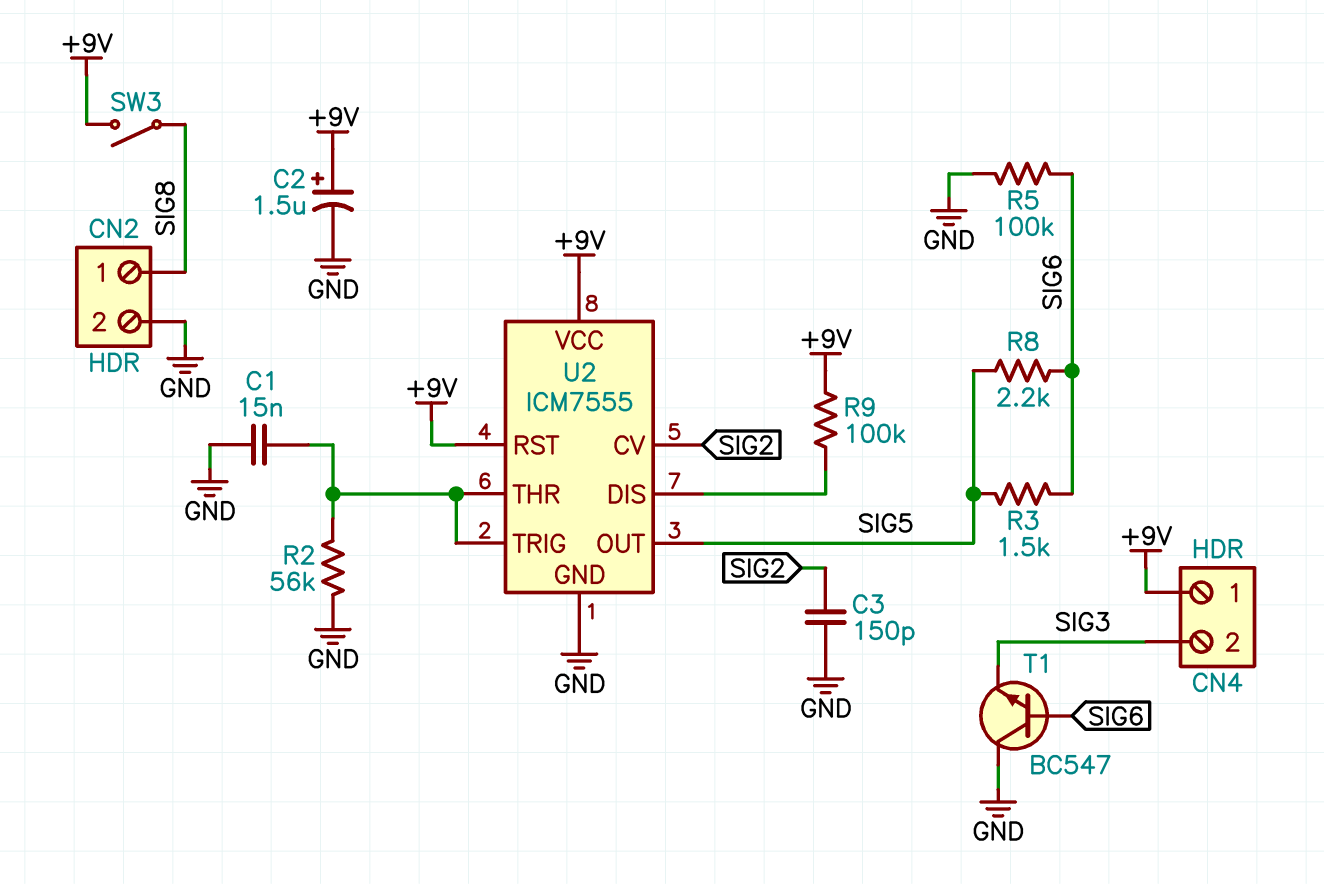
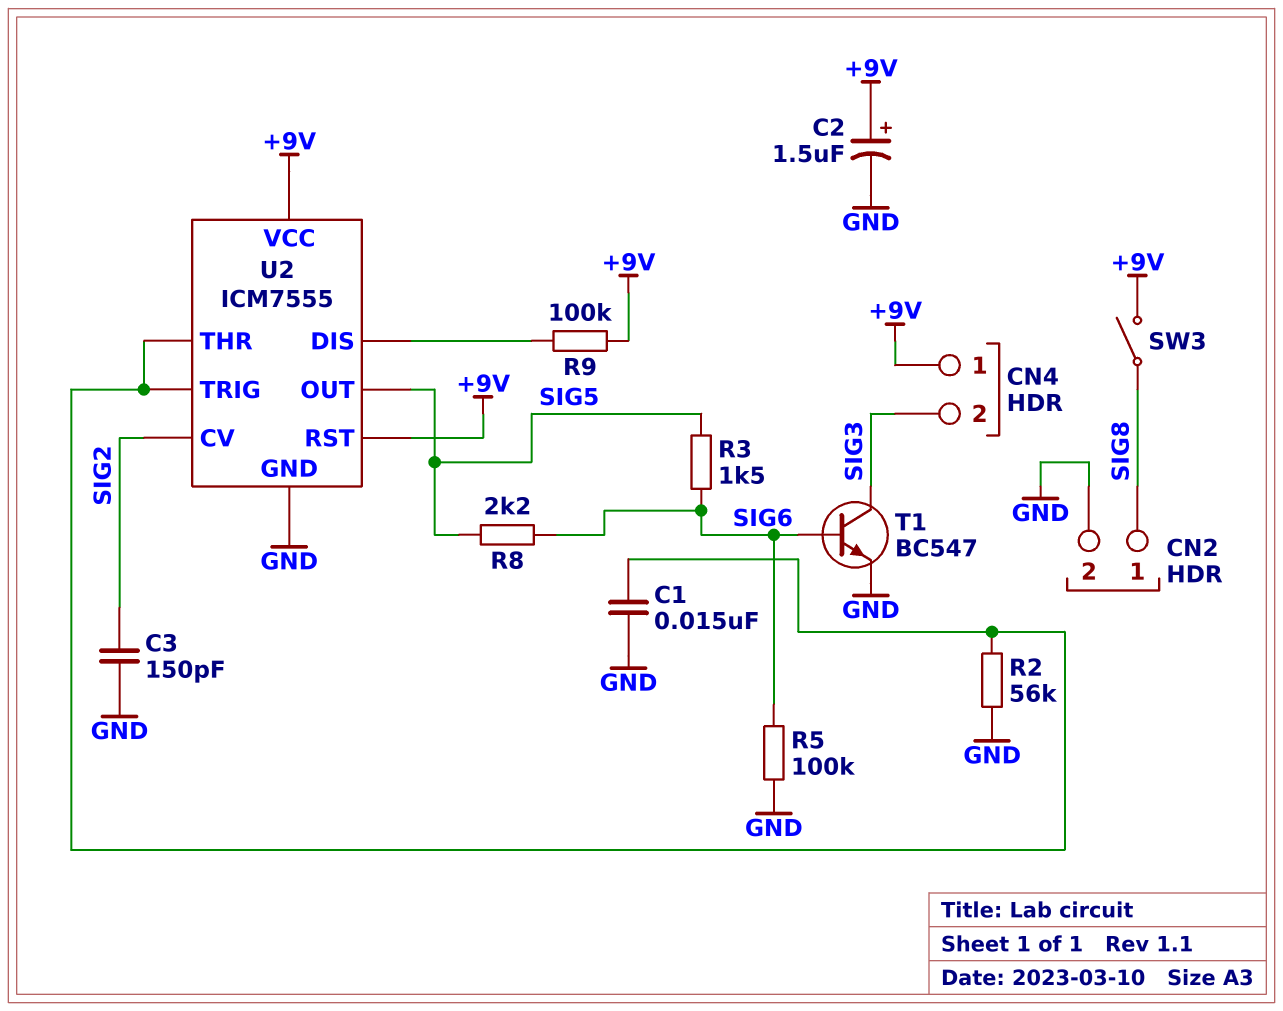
T1: NPN BC547 (B SIG6, C GND, E SIG3) -> NPN BC547 (B SIG6, C SIG3, E GND)

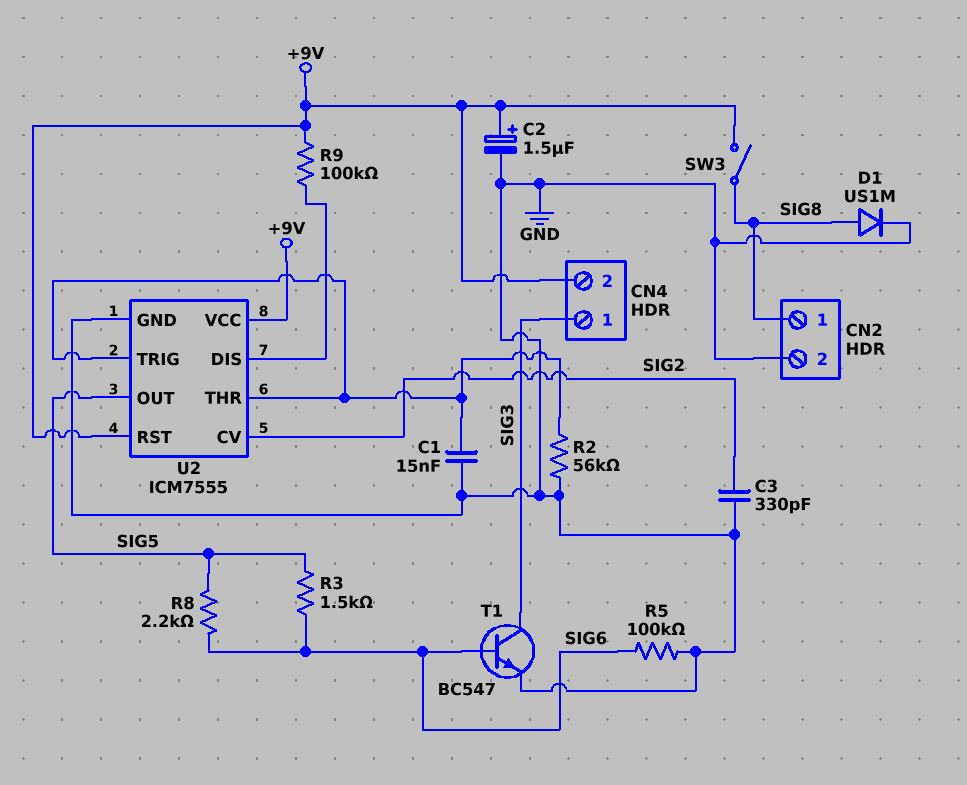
C3: 150pF (GND, SIG2) -> 330pF (GND, SIG2)
CN4 pin 1: +9V -> SIG3
CN4 pin 2: SIG3 -> +9V
D1: none -> diode US1M (A SIG8, K GND)

